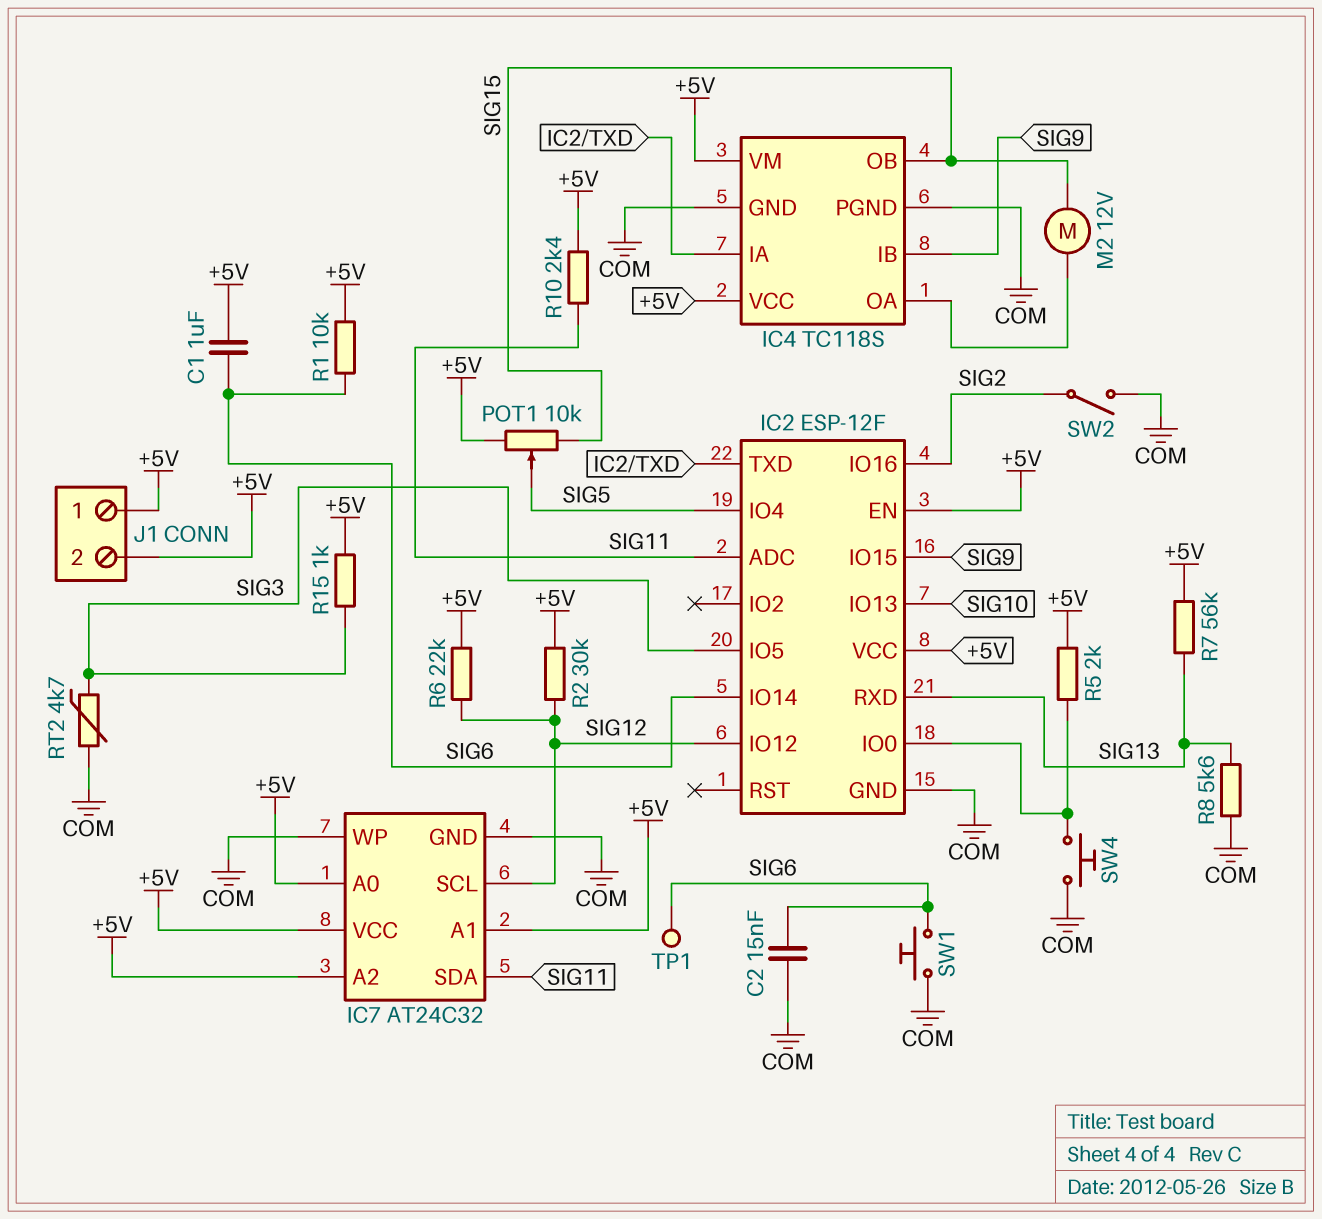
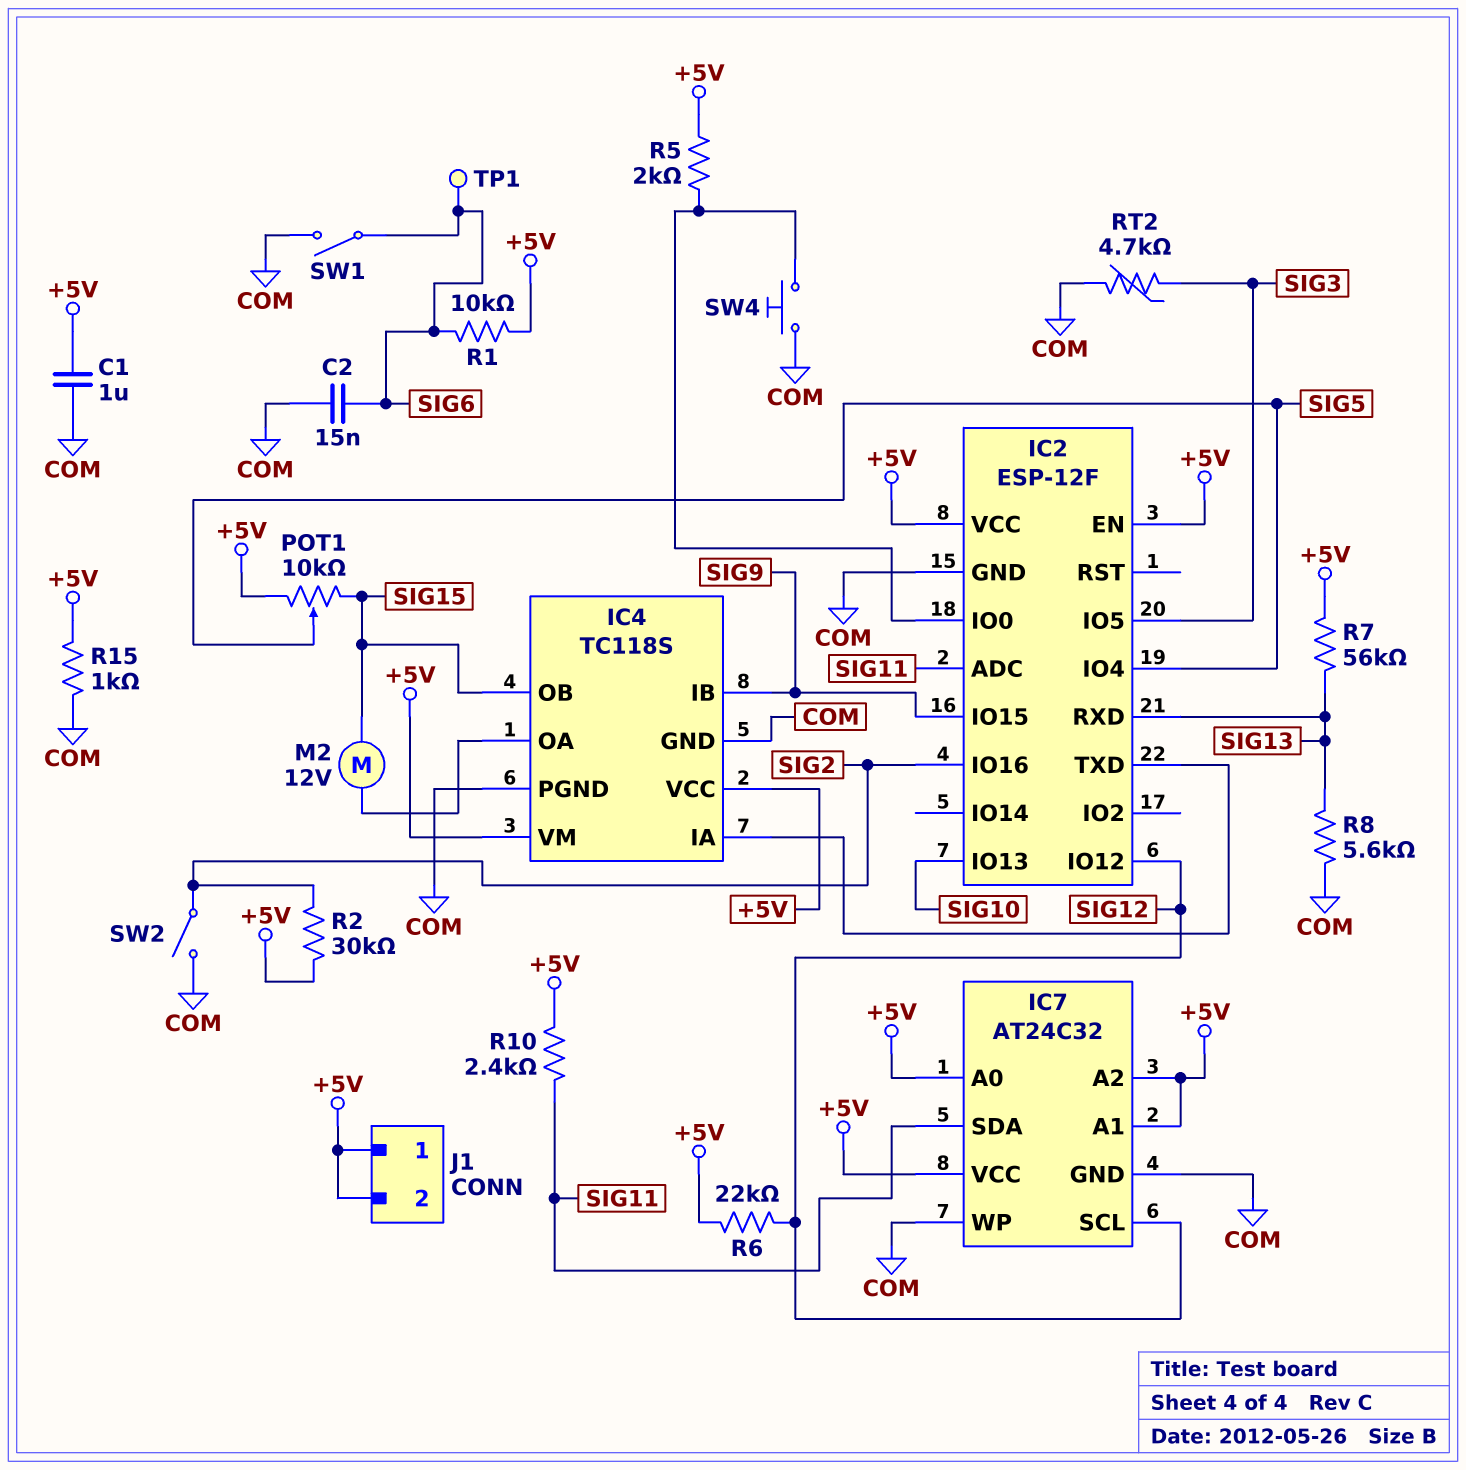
C1: 1uF (+5V, SIG6) -> 1uF (+5V, COM)
IC2 pin IO14: SIG6 -> none
R2: 30k (+5V, SIG12) -> 30k (+5V, SIG2)
R15: 1k (+5V, SIG3) -> 1k (+5V, COM)
SW1: button (COM, SIG6) -> switch (COM, SIG6)

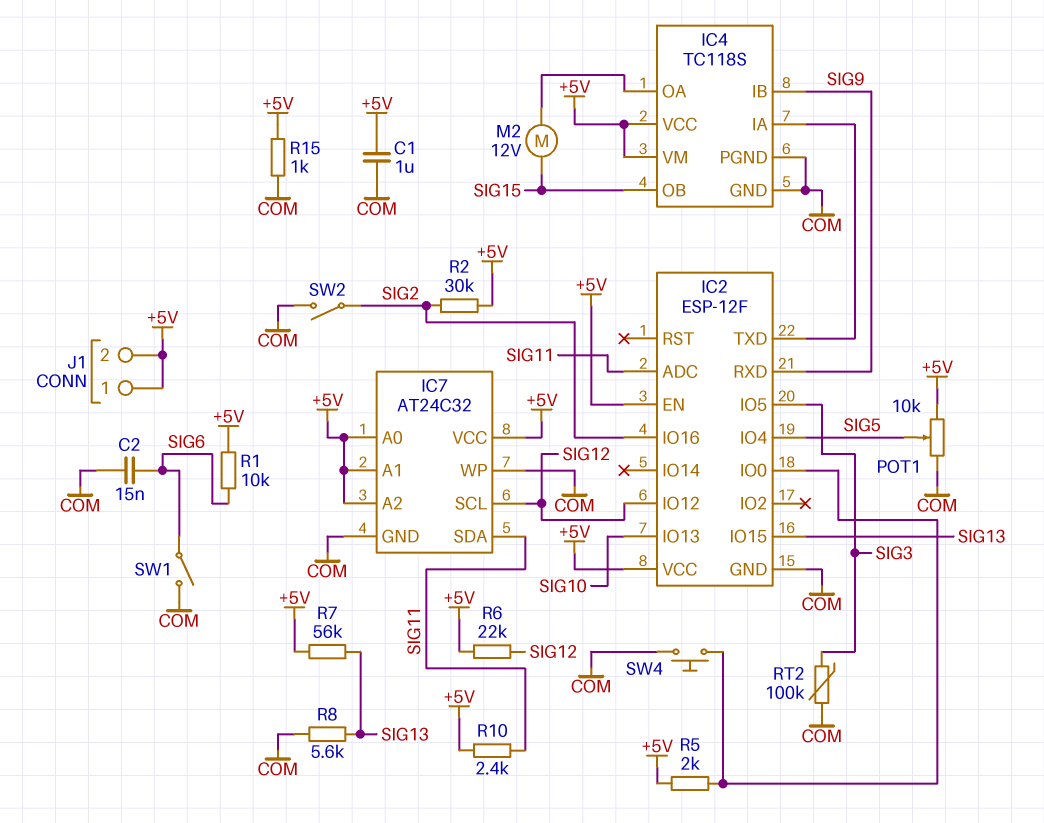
IC2 pin IO15: SIG9 -> SIG13
IC2 pin RXD: SIG13 -> SIG9
POT1: 10k (+5V, SIG15, wiper SIG5) -> 10k (+5V, COM, wiper SIG5)
RT2: 4.7k (COM, SIG3) -> 100k (COM, SIG3)
TP1: test point (SIG6) -> none

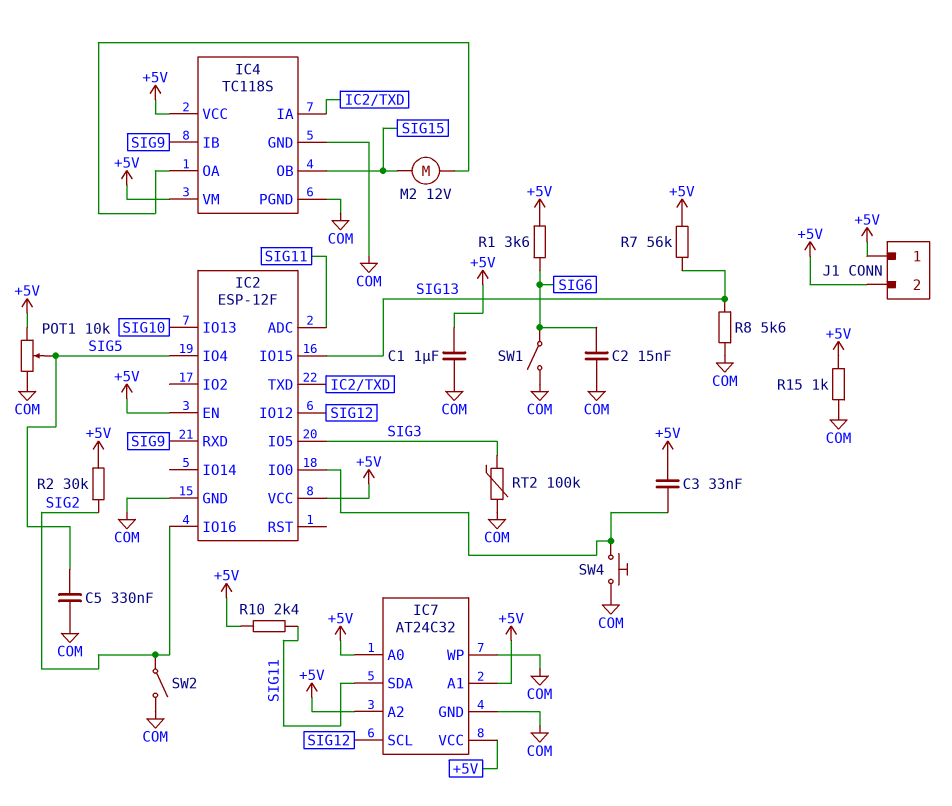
C3: none -> 33nF (+5V, IC2/IO0)
C5: none -> 330nF (COM, SIG5)
R1: 10k (+5V, SIG6) -> 3.6k (+5V, SIG6)
R5: 2k (+5V, IC2/IO0) -> none
R6: 22k (+5V, SIG12) -> none

